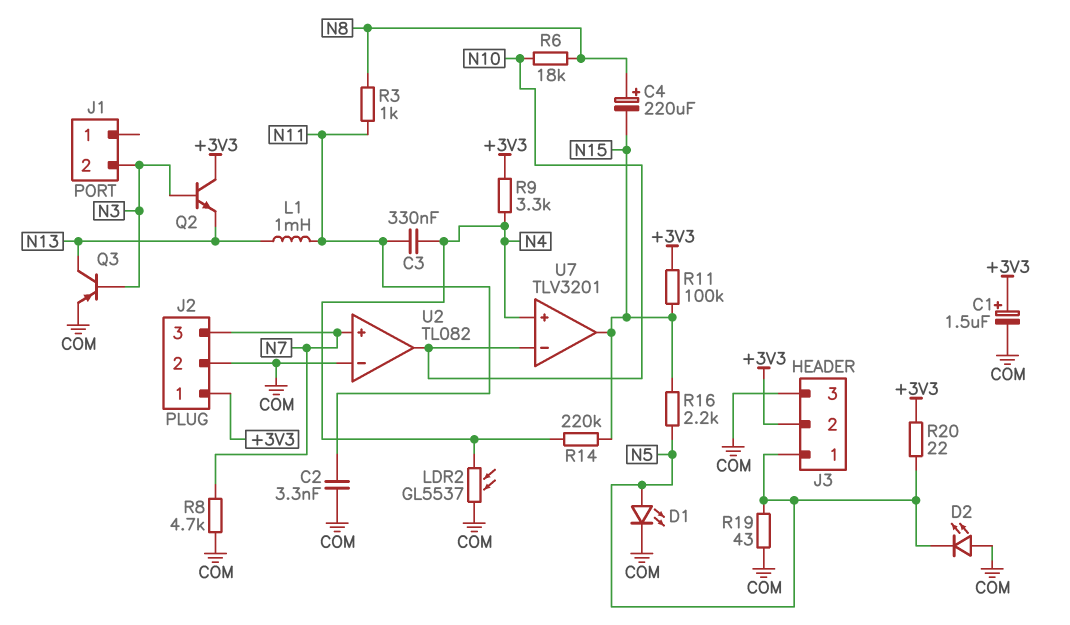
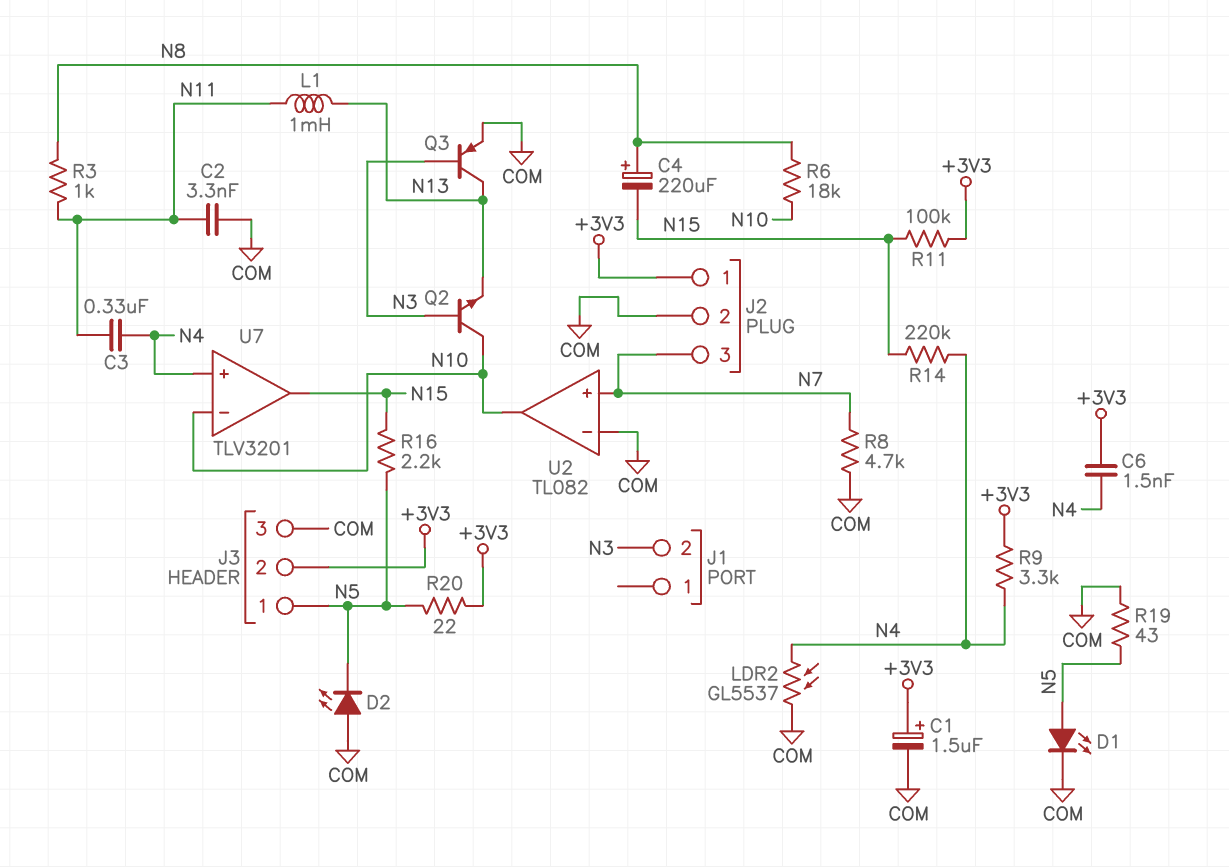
C6: none -> 1.5nF (+3V3, N4)
Q2: NPN (B N3, C +3V3, E N13) -> NPN (B N3, C N10, E N13)

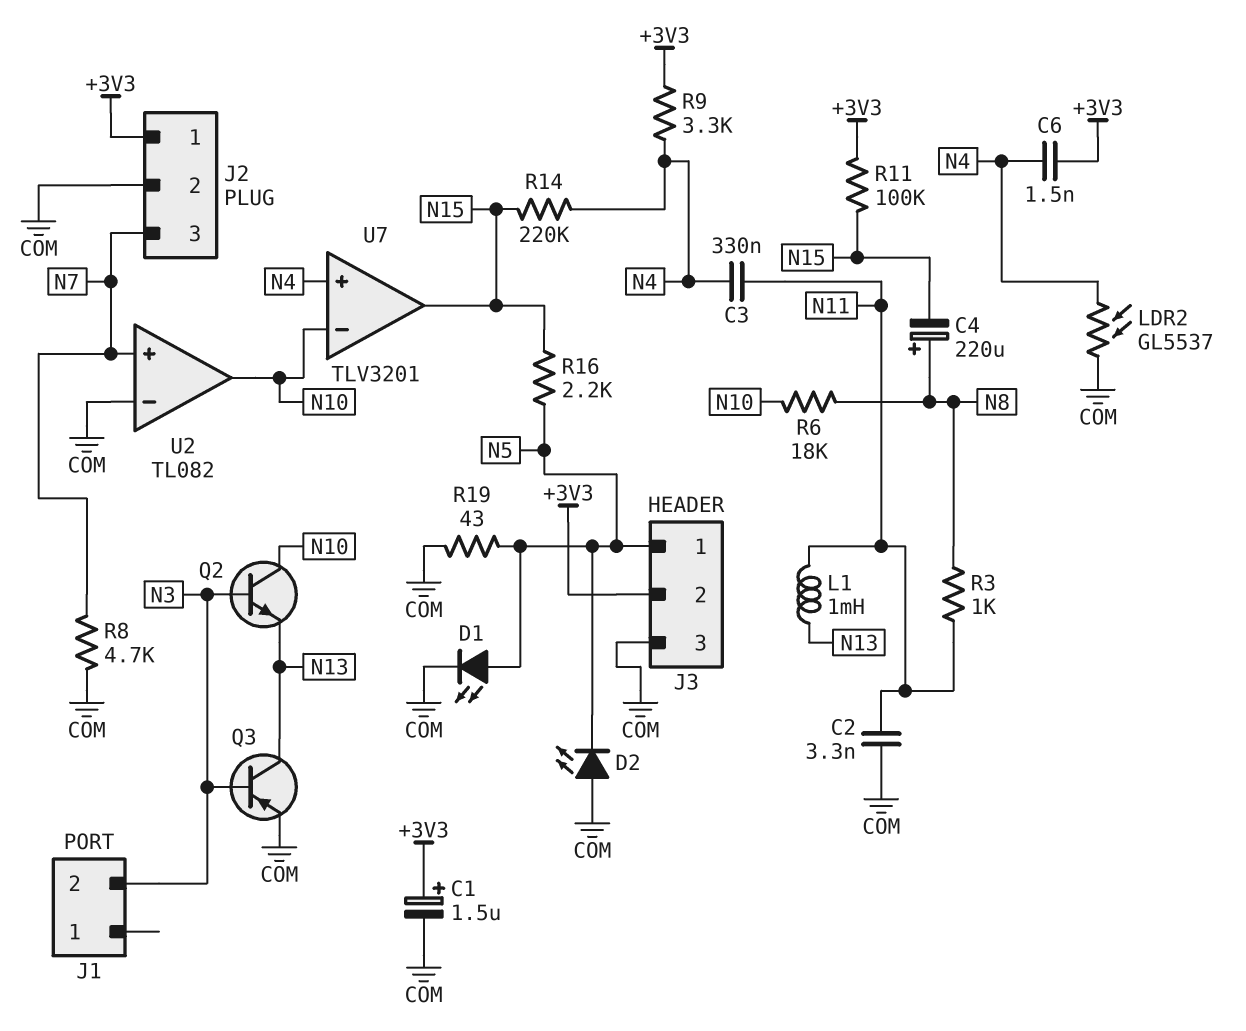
R20: 22 (+3V3, N5) -> none

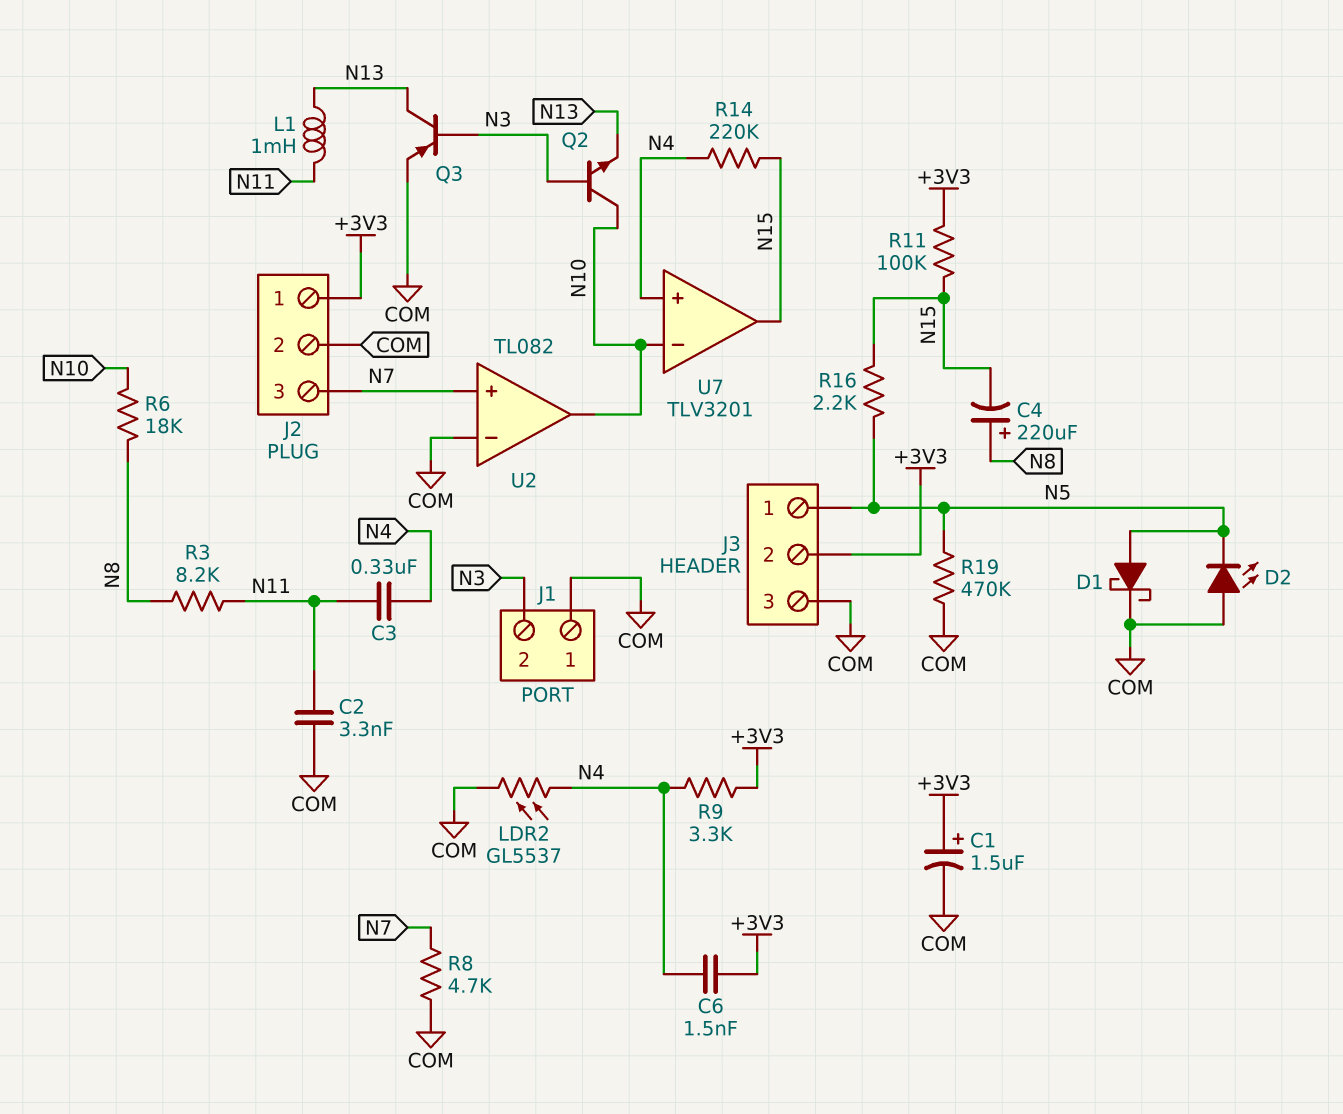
D1: LED (A N5, K COM) -> schottky (A N5, K COM)
J1 pin 1: none -> COM
R3: 1k (N8, N11) -> 8.2k (N8, N11)
R19: 43 (COM, N5) -> 470k (COM, N5)

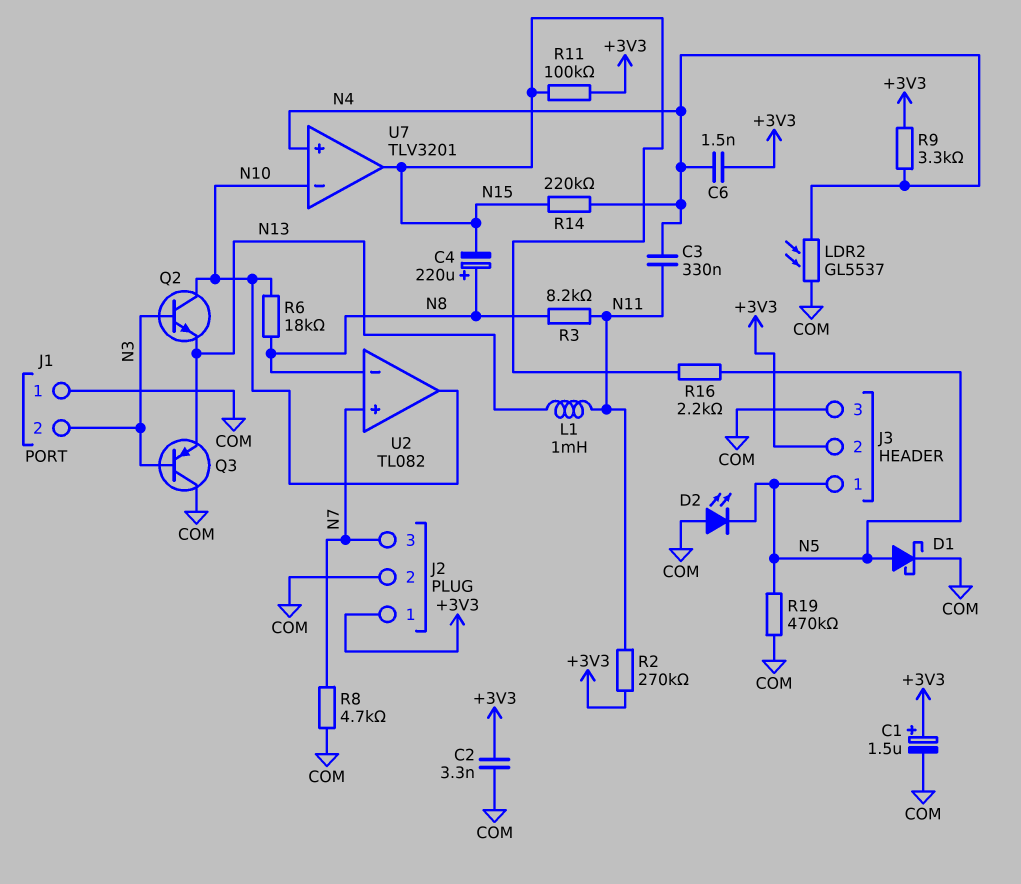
C2: 3.3nF (COM, N11) -> 3.3nF (+3V3, COM)
Q3: PNP (B N3, C N13, E COM) -> PNP (B N3, C COM, E N13)
R2: none -> 270k (+3V3, N11)
U2 pin in-: COM -> N8

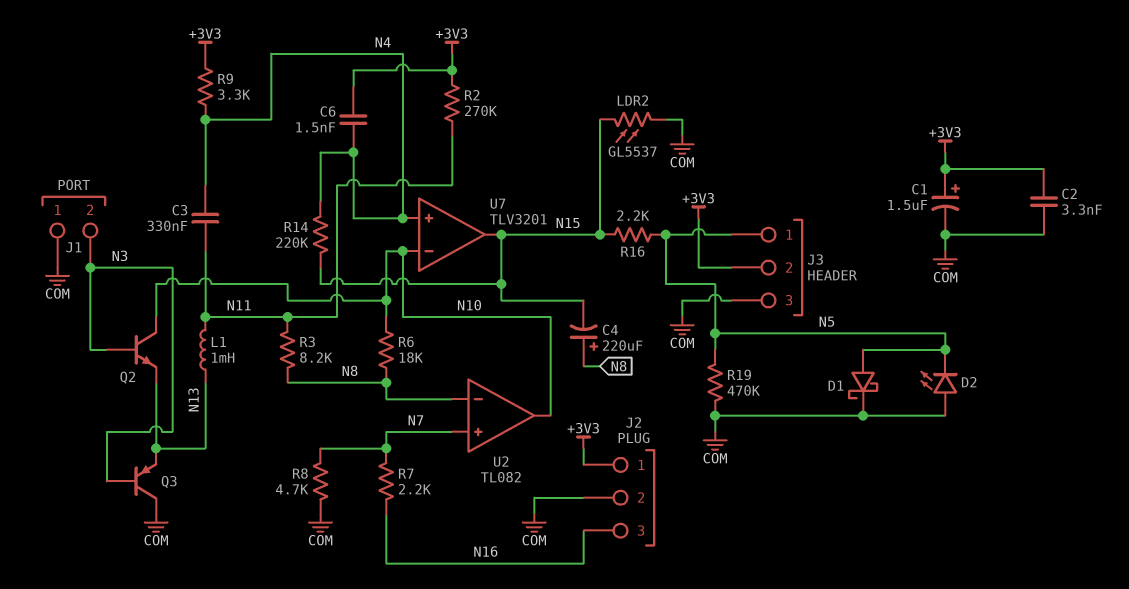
J2 pin 3: N7 -> N16
LDR2: GL5537 (COM, N4) -> GL5537 (COM, N15)
R7: none -> 2.2k (N7, N16)
R11: 100k (+3V3, N15) -> none

